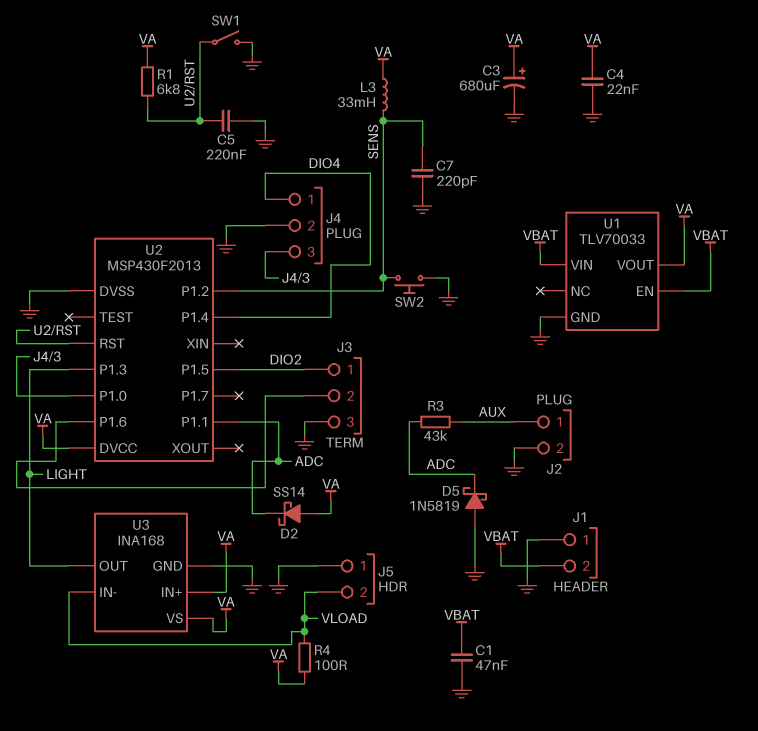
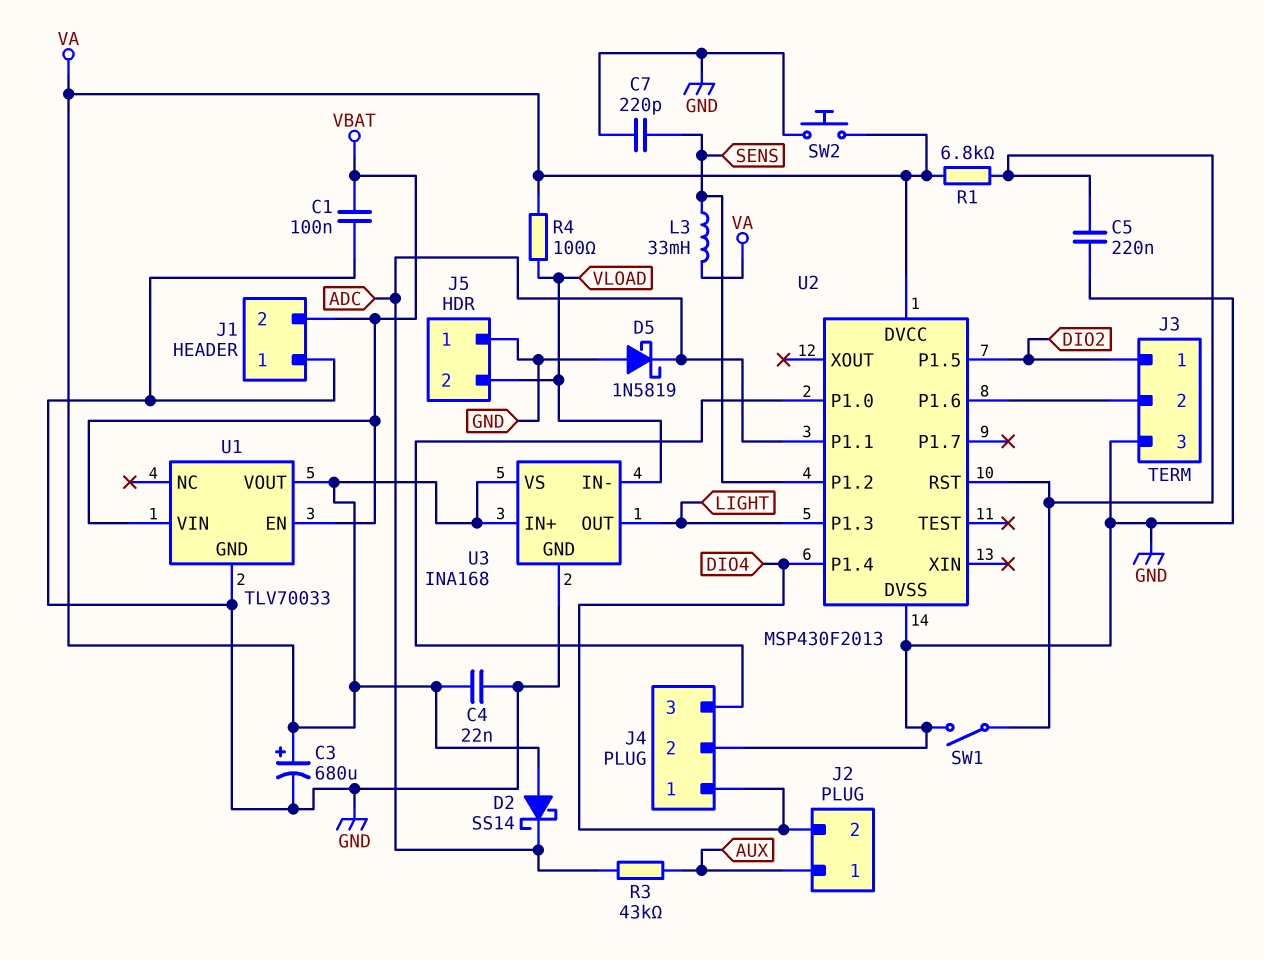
C1: 47nF (GND, VBAT) -> 100nF (GND, VBAT)
J2 pin 2: GND -> DIO4
SW2: button (GND, SENS) -> button (GND, VA)

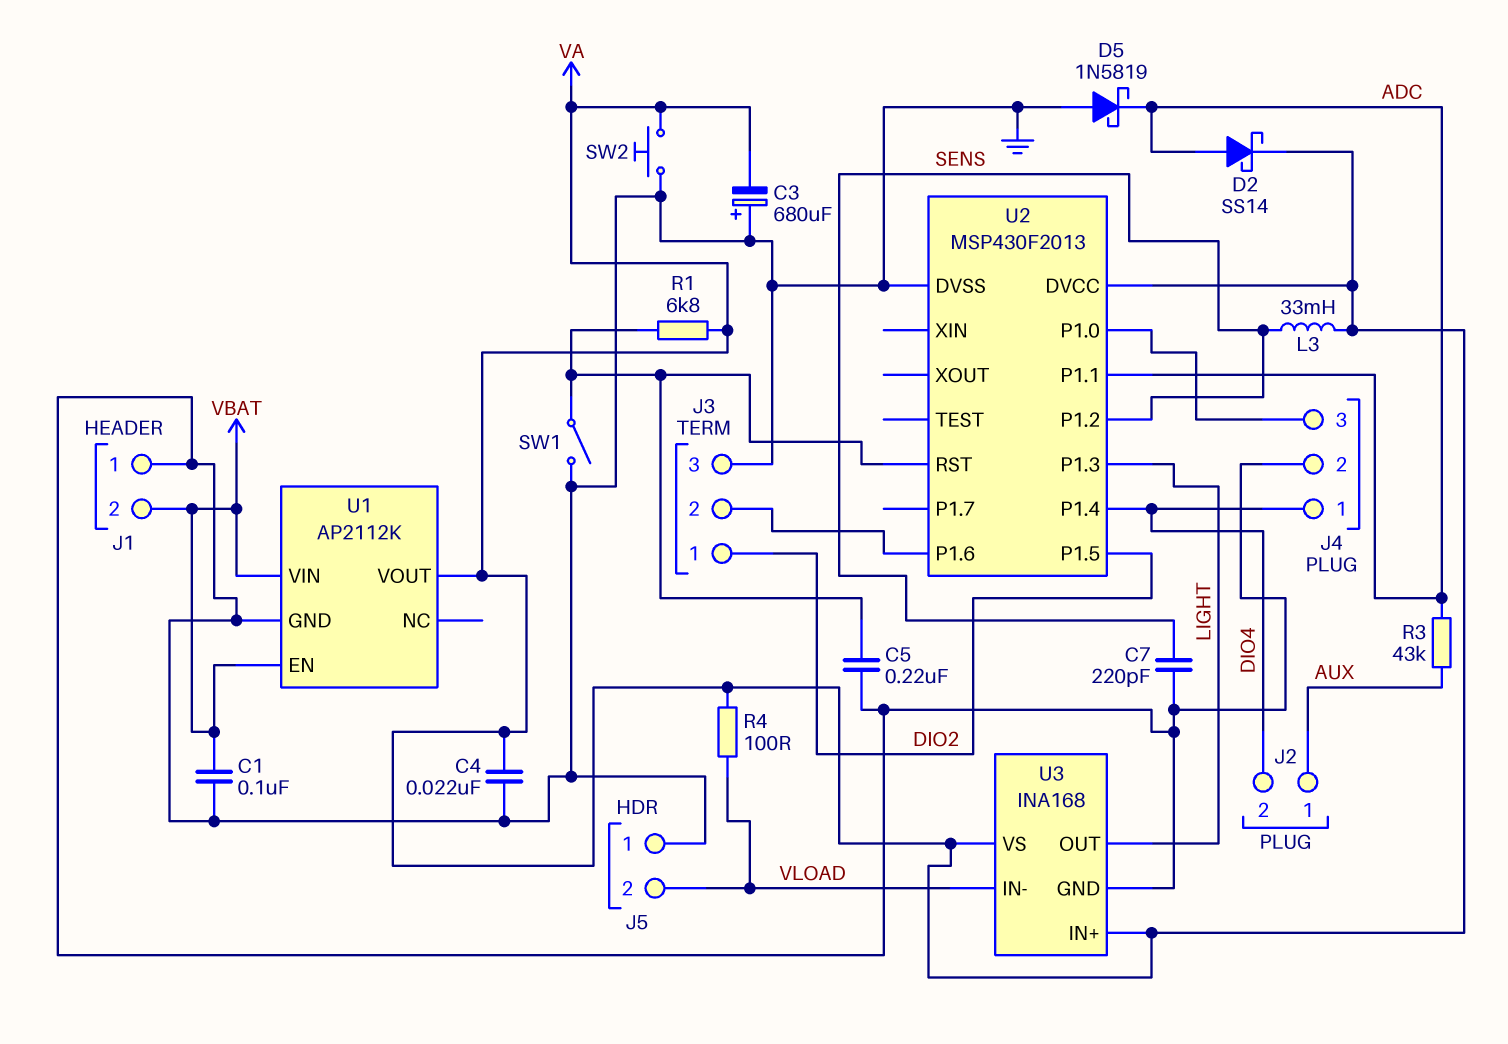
C3: 680uF (plus VA, minus GND) -> 680uF (plus GND, minus VA)
D2: schottky SS14 (A VA, K ADC) -> schottky SS14 (A ADC, K VA)
U1: TLV70033 -> AP2112K

